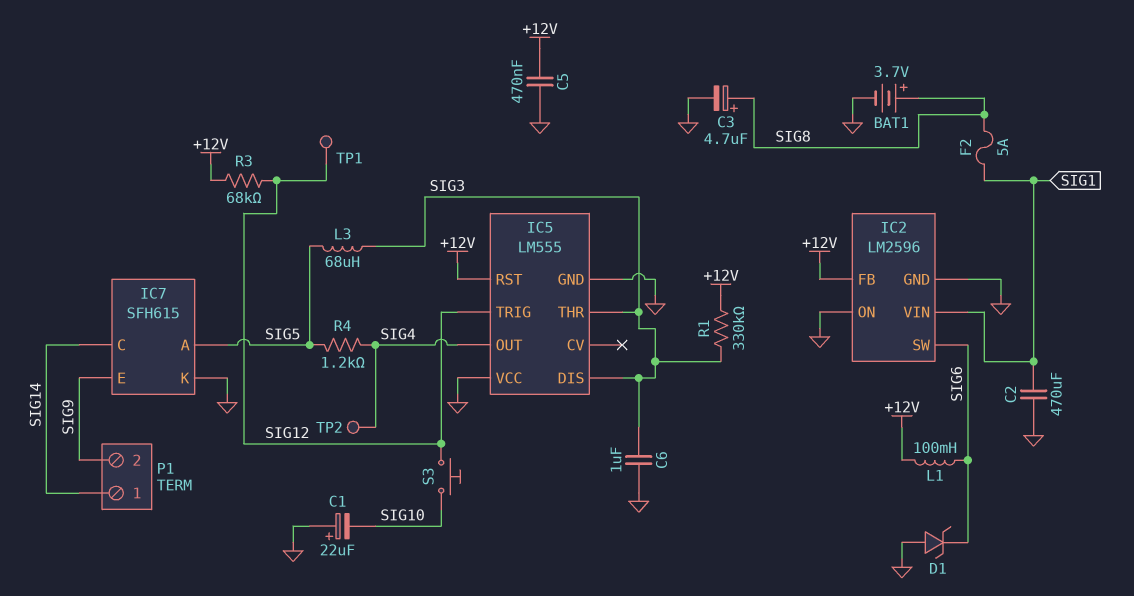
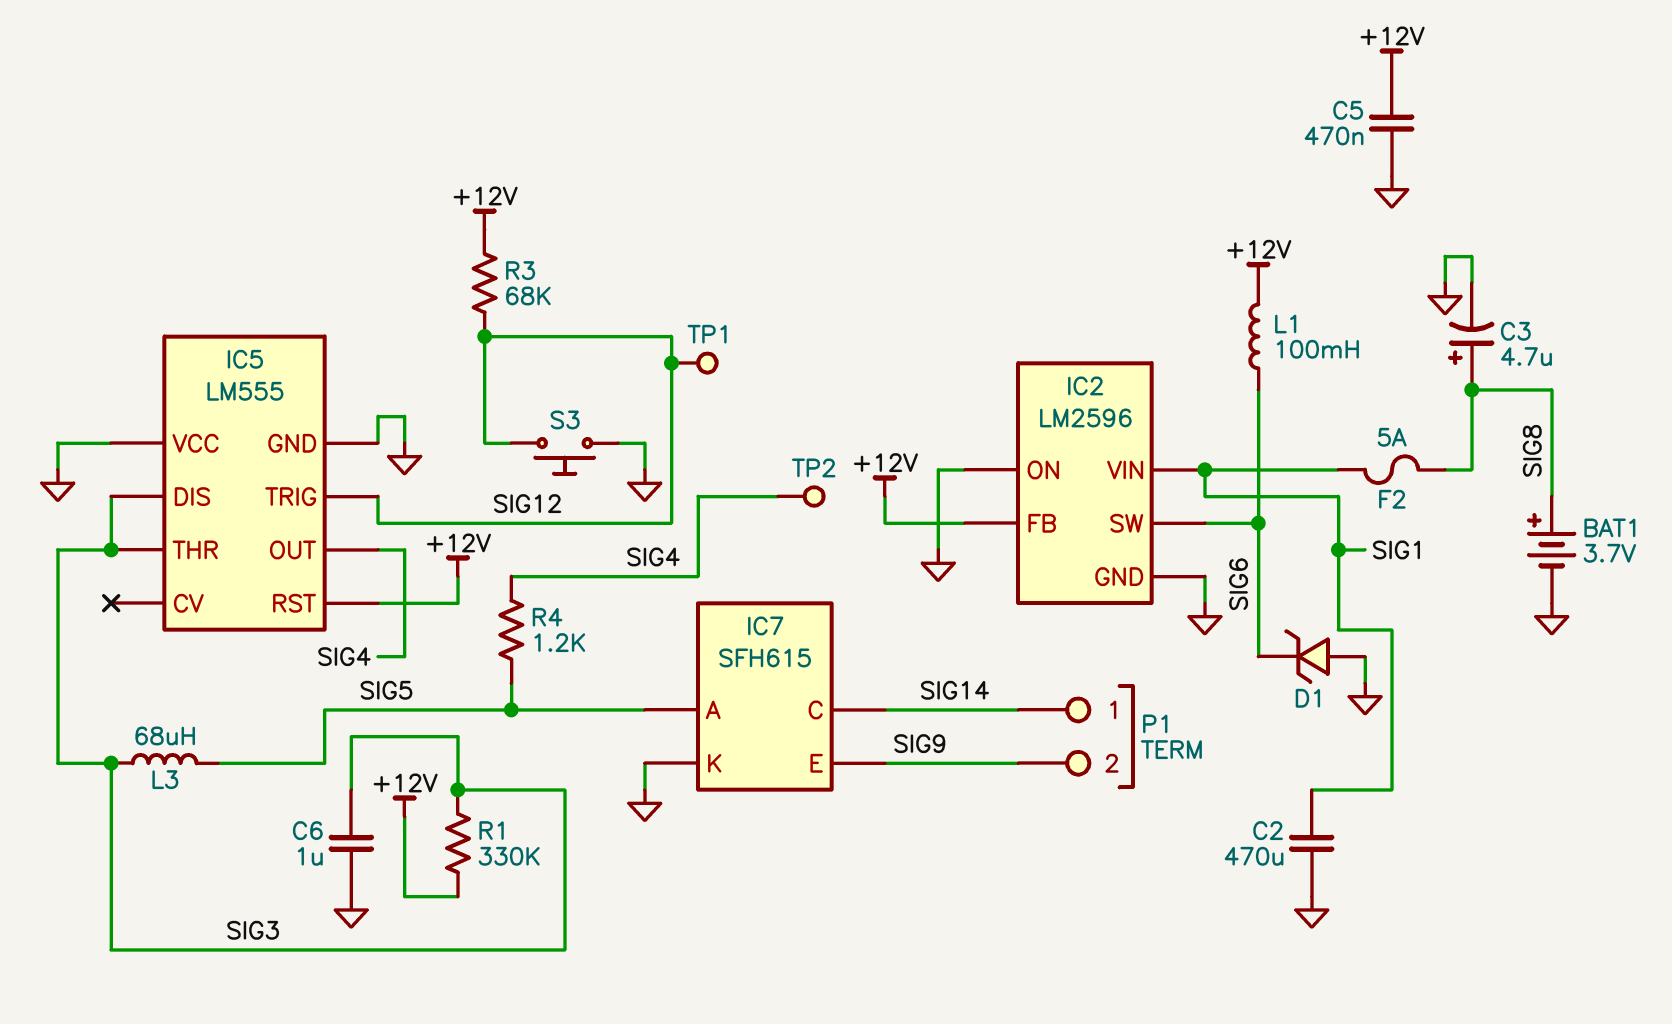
C1: 22uF (plus GND, minus SIG10) -> none
S3: button (SIG10, SIG12) -> button (GND, SIG12)

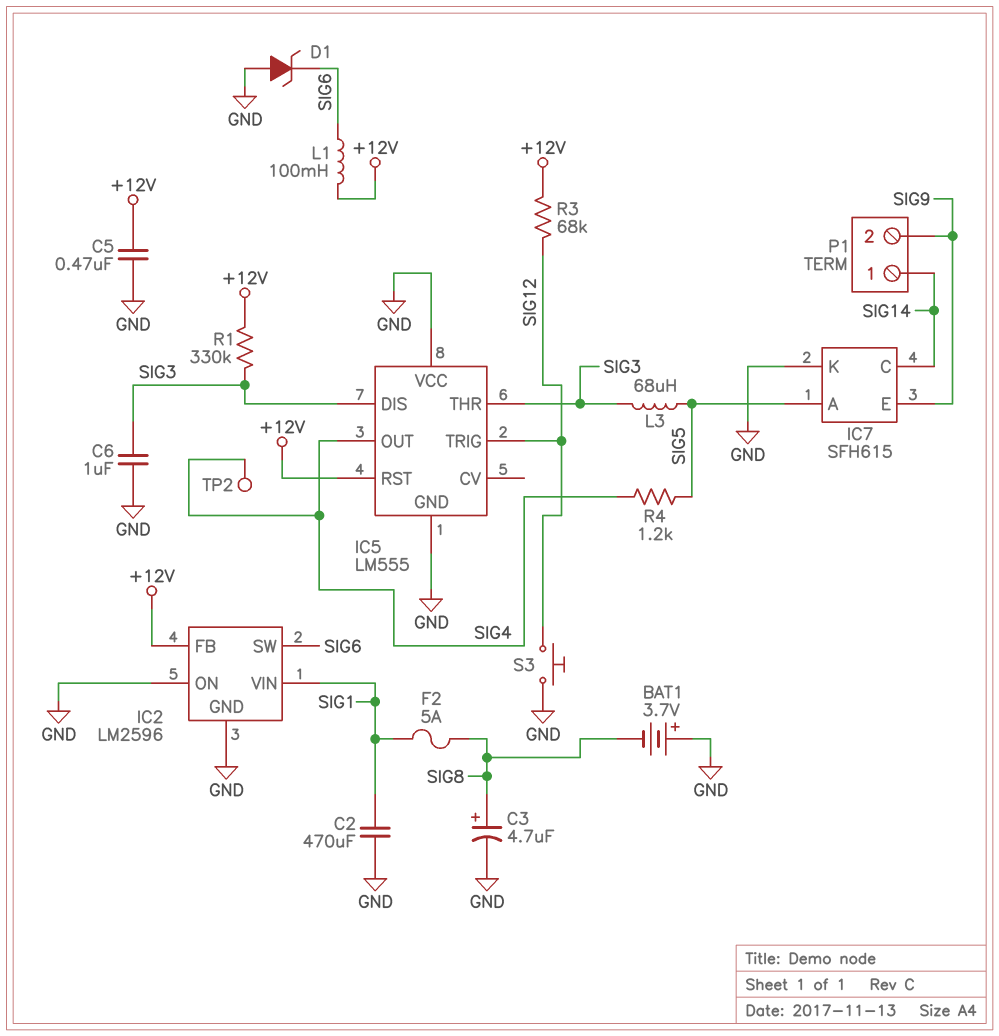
BAT1: 3.7V (plus SIG8, minus GND) -> 3.7V (plus GND, minus SIG8)
TP1: test point (SIG12) -> none

